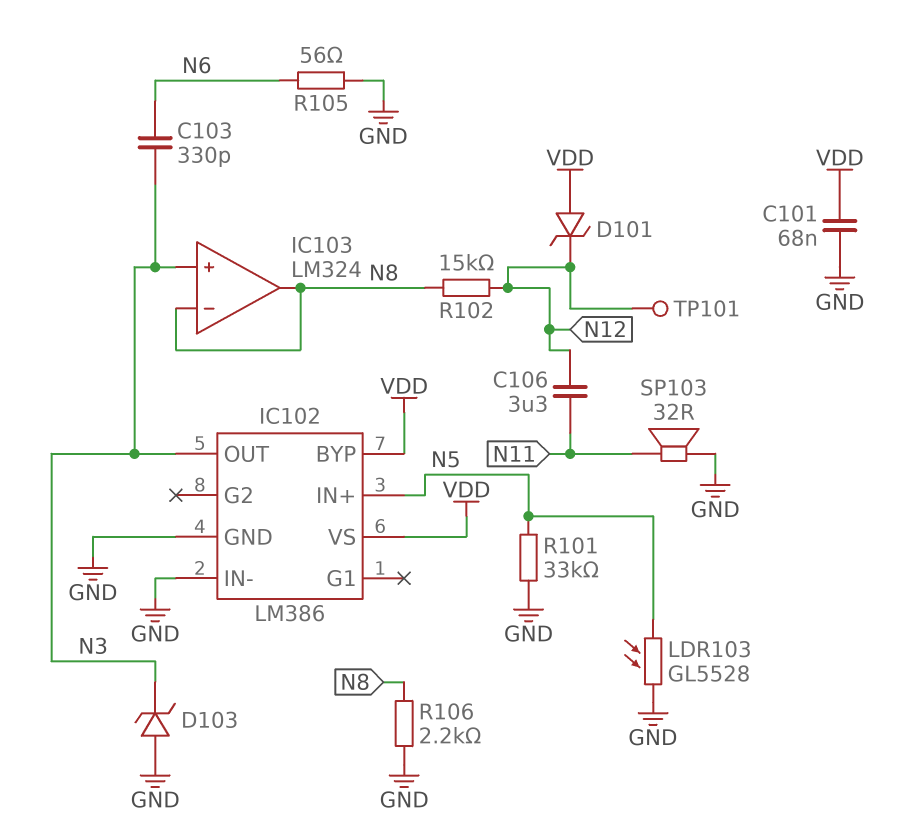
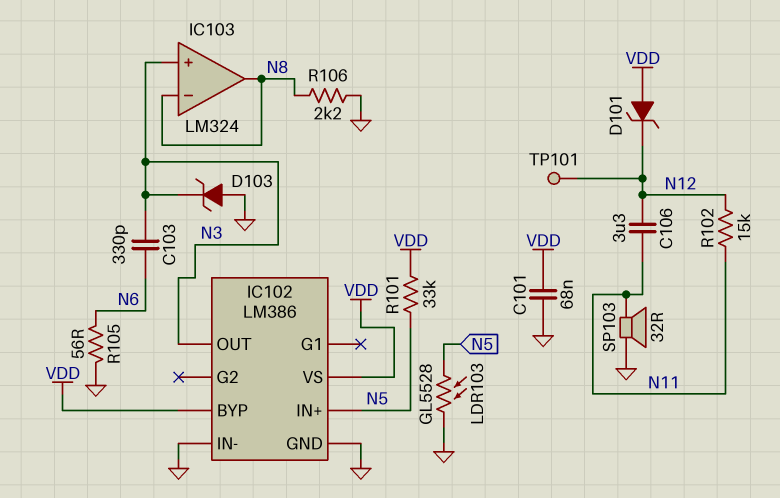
R101: 33k (GND, N5) -> 33k (N5, VDD)
R102: 15k (N8, N12) -> 15k (N11, N12)

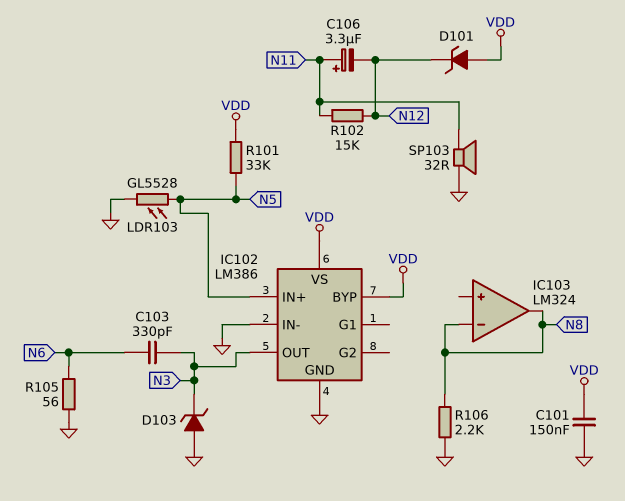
C101: 68nF (GND, VDD) -> 150nF (GND, VDD)
C106: 3.3uF (N11, N12) -> 3.3uF (plus N11, minus N12)
IC103 pin in+: N3 -> none
TP101: test point (N12) -> none

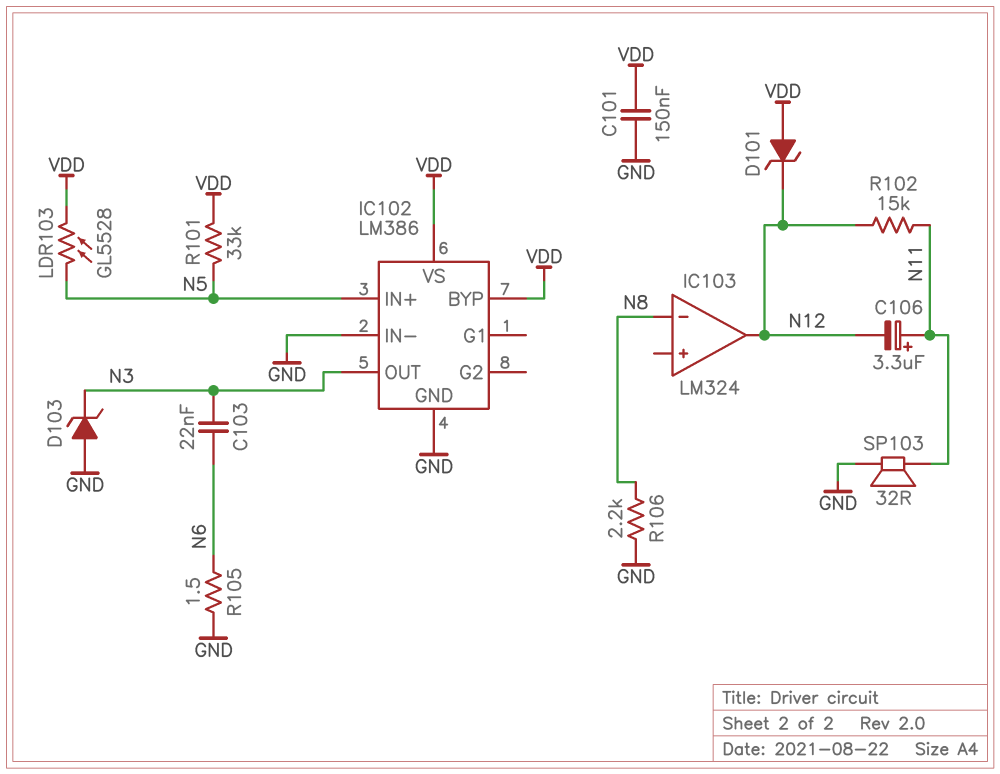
C103: 330pF (N3, N6) -> 22nF (N3, N6)
IC103 pin out: N8 -> N12
LDR103: GL5528 (GND, N5) -> GL5528 (N5, VDD)
R105: 56 (GND, N6) -> 1.5 (GND, N6)

